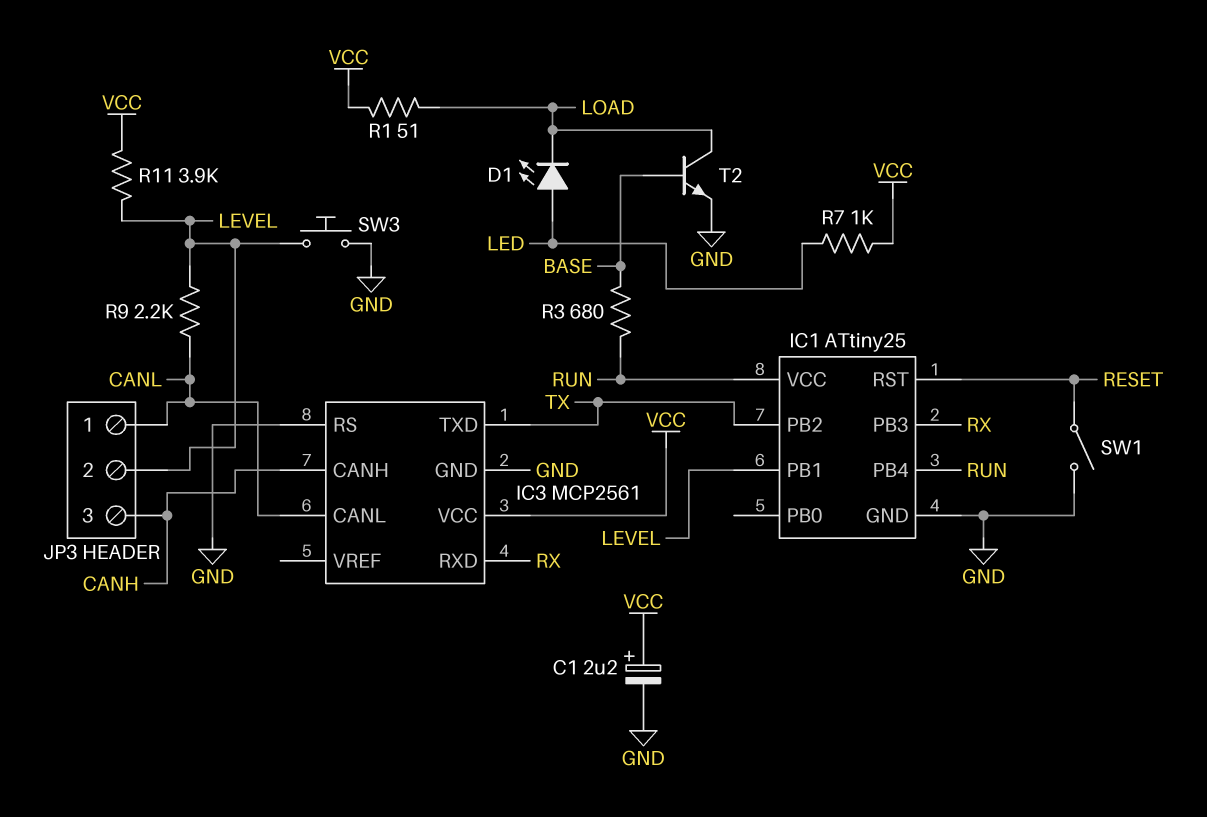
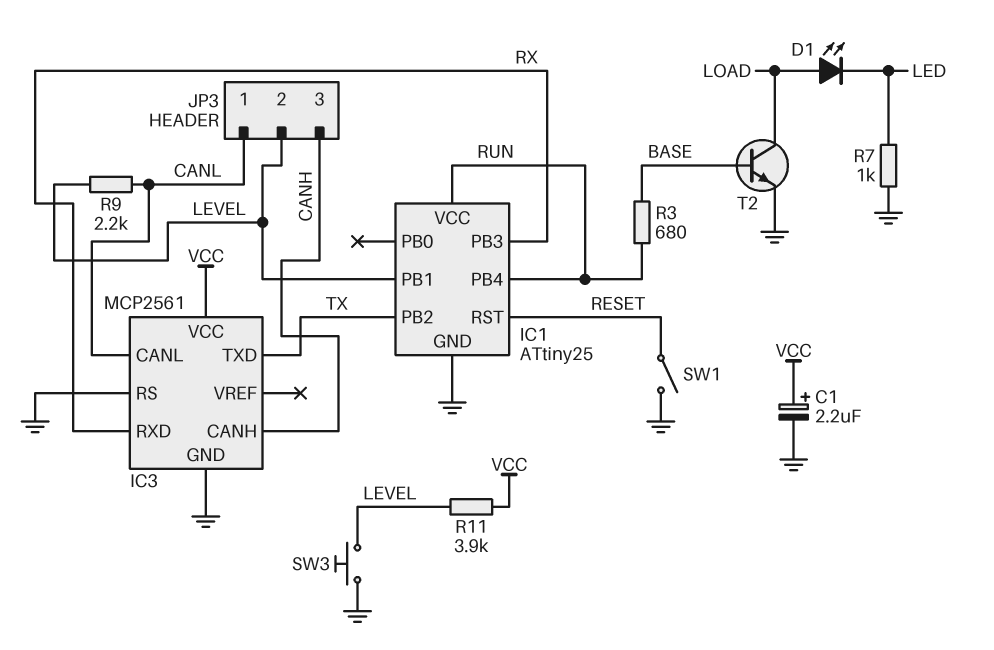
D1: LED (A LED, K LOAD) -> LED (A LOAD, K LED)
R1: 51 (LOAD, VCC) -> none
R7: 1k (LED, VCC) -> 1k (GND, LED)

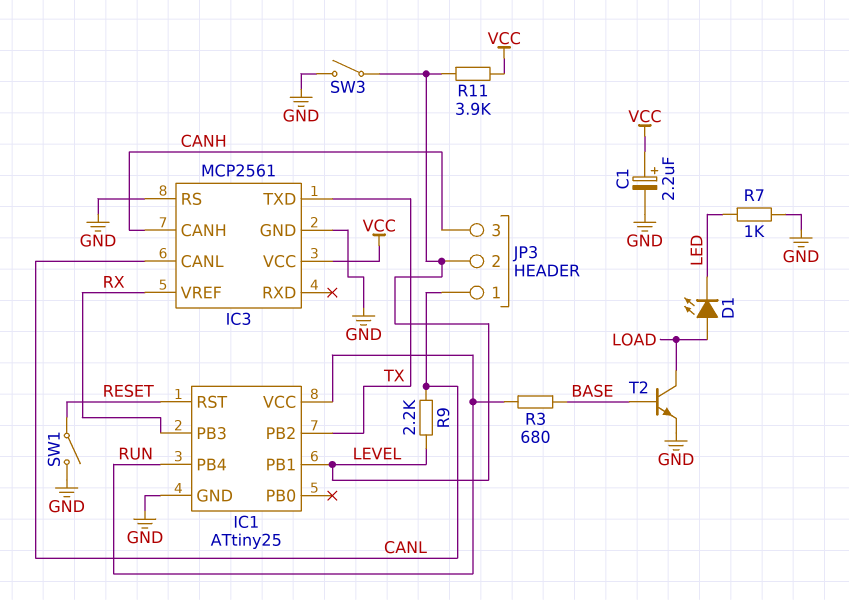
IC3 pin RXD: RX -> none
IC3 pin VREF: none -> RX
SW3: button (GND, LEVEL) -> switch (GND, LEVEL)

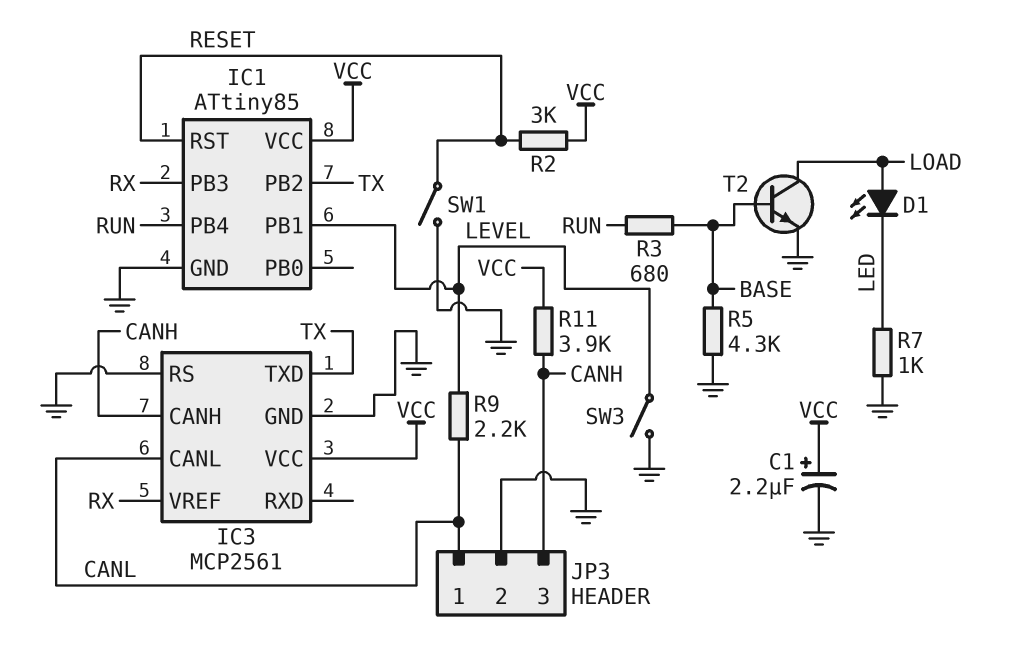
IC1: ATtiny25 -> ATtiny85
IC1 pin VCC: RUN -> VCC
JP3 pin 2: LEVEL -> GND
R2: none -> 3k (RESET, VCC)
R5: none -> 4.3k (BASE, GND)
R11: 3.9k (LEVEL, VCC) -> 3.9k (CANH, VCC)

